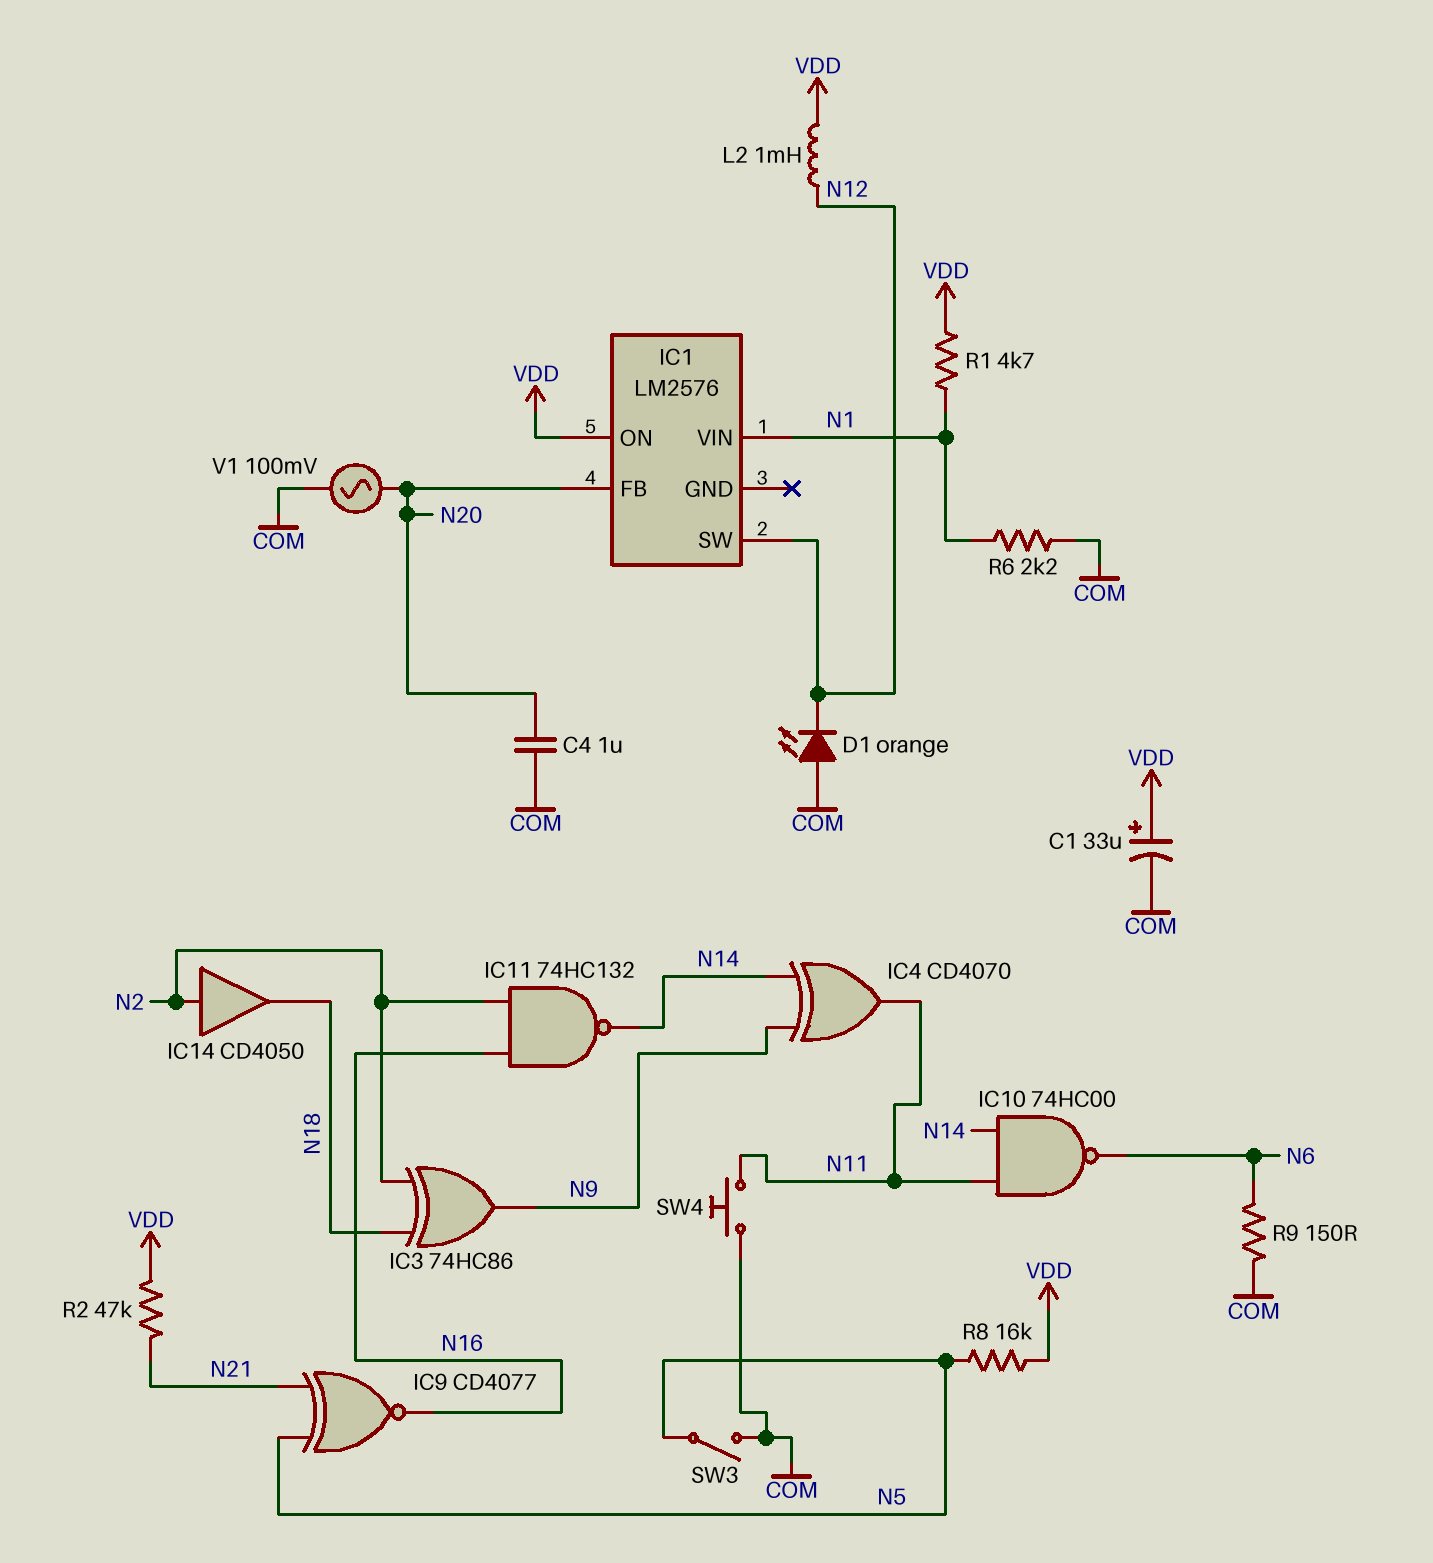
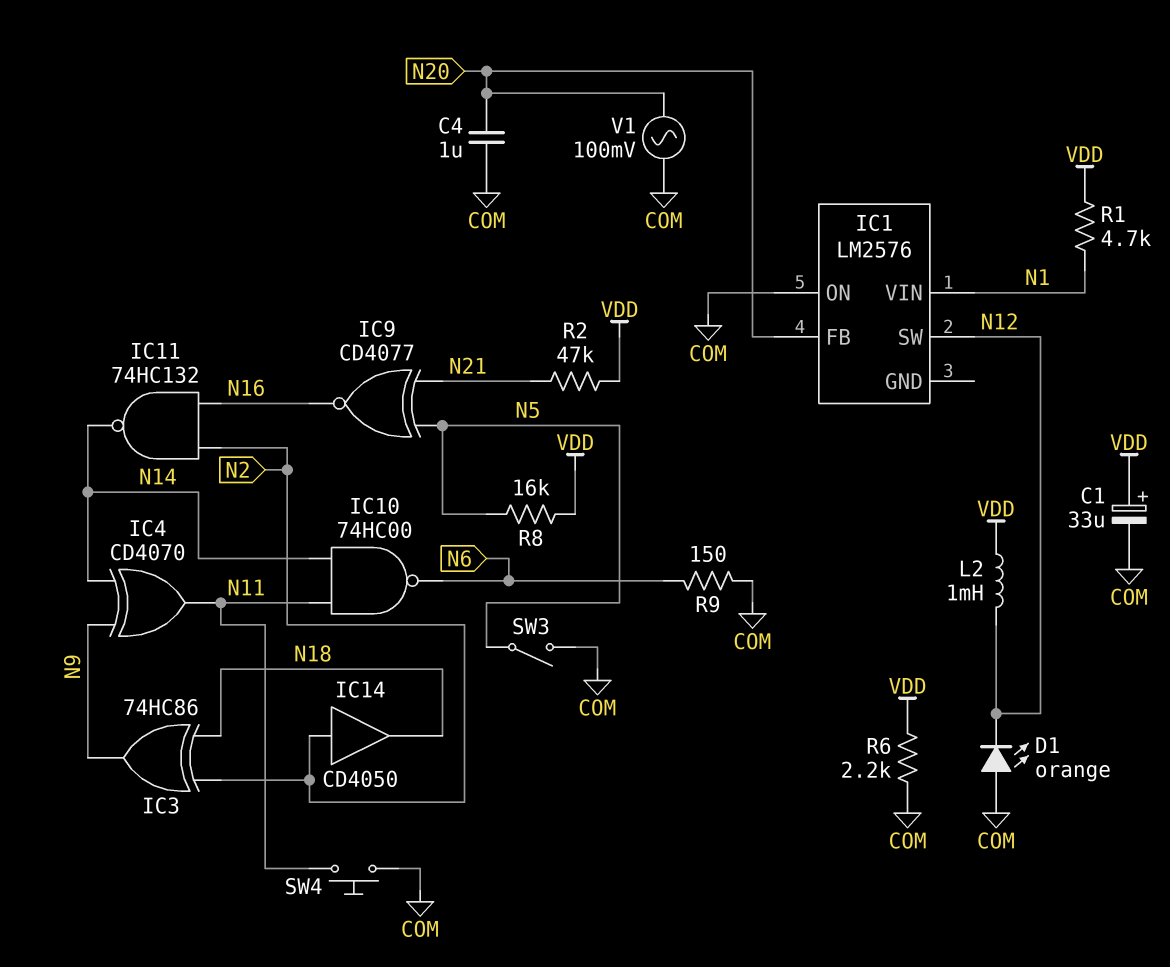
IC1 pin ON: VDD -> COM
R6: 2.2k (COM, N1) -> 2.2k (COM, VDD)

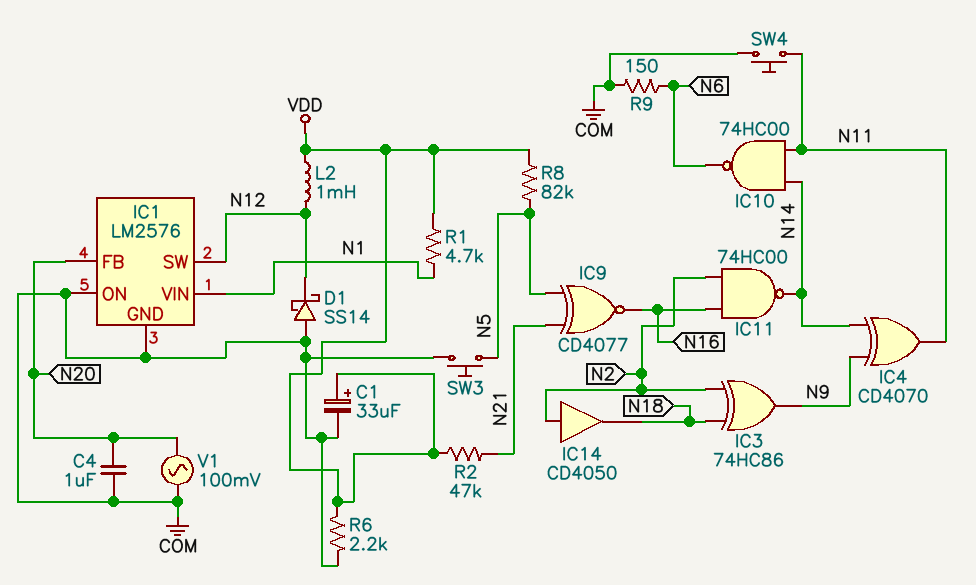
D1: LED orange (A COM, K N12) -> schottky SS14 (A COM, K N12)
IC1 pin GND: none -> COM
IC11: NAND 74HC132 (in N2, in N16, out N14) -> NAND 74HC00 (in N2, in N16, out N14)
R8: 16k (N5, VDD) -> 82k (N5, VDD)
SW3: switch (COM, N5) -> button (COM, N5)

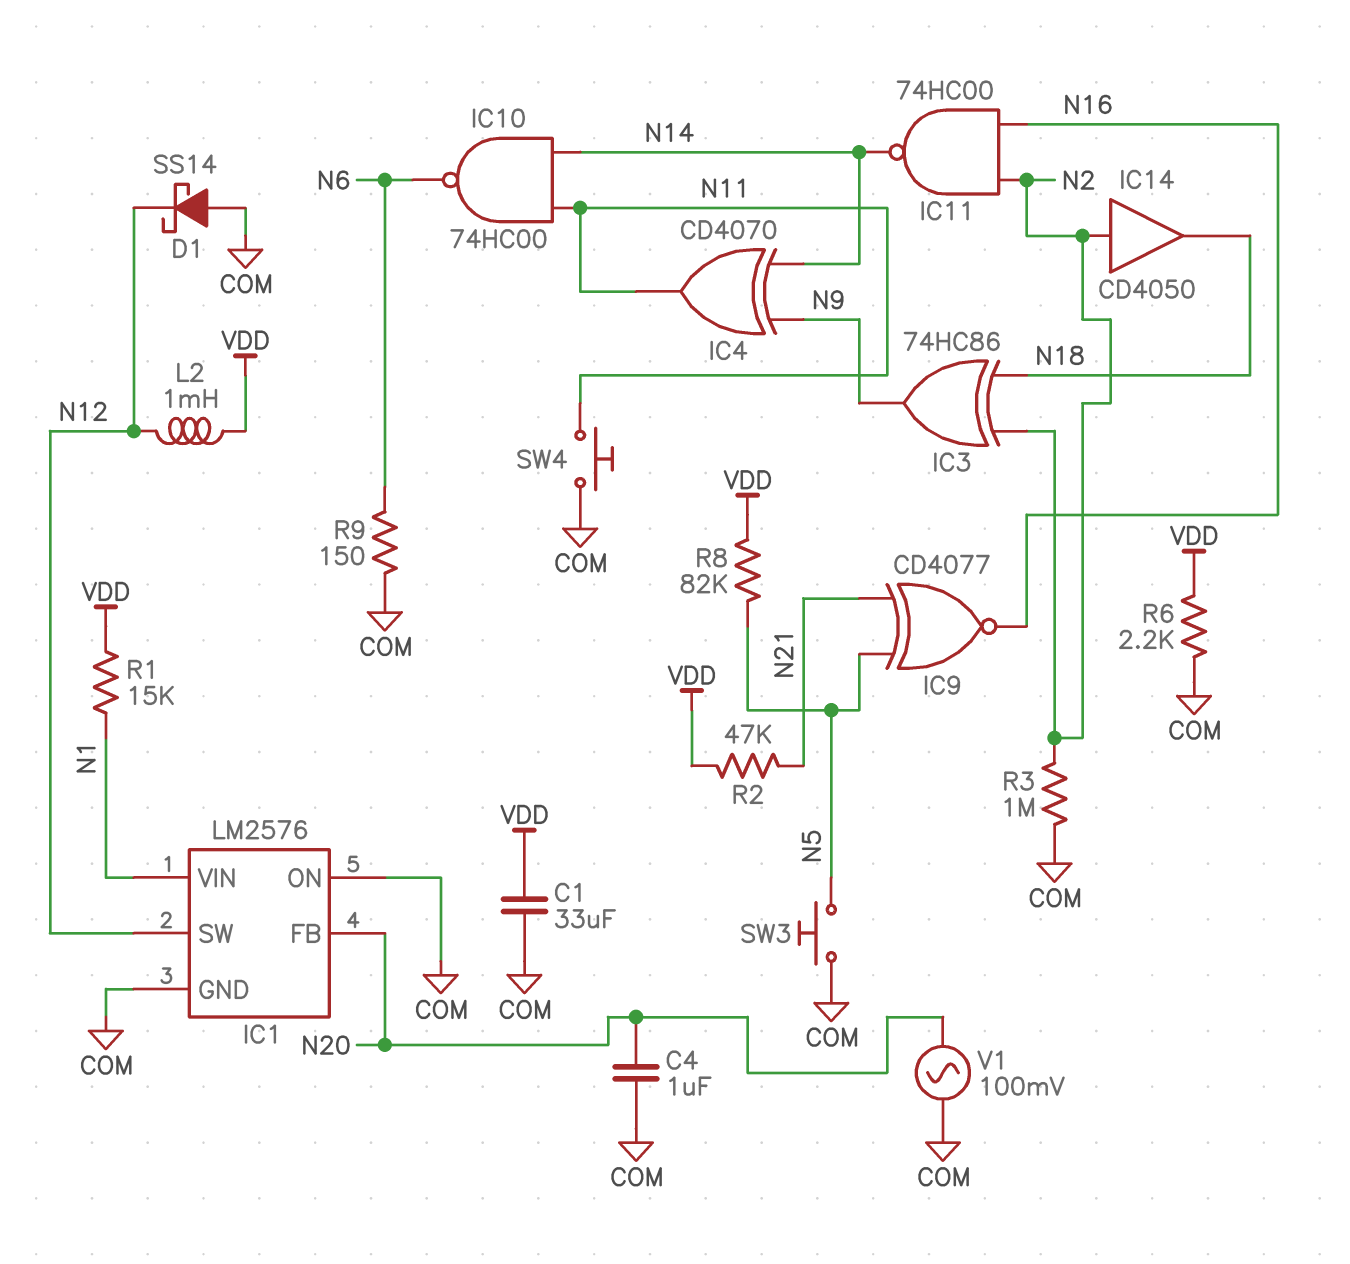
C1: 33uF (plus VDD, minus COM) -> 33uF (COM, VDD)
R1: 4.7k (N1, VDD) -> 15k (N1, VDD)
R3: none -> 1M (COM, N2)

